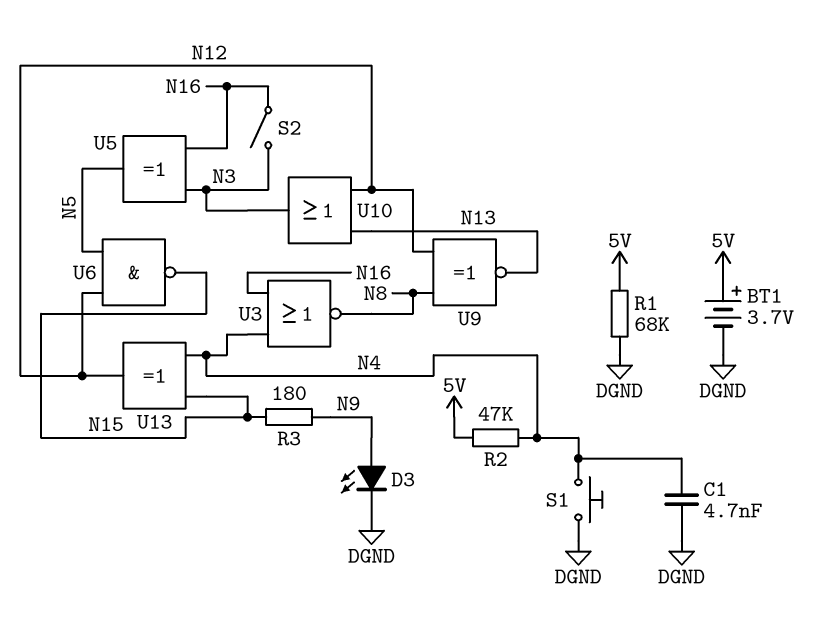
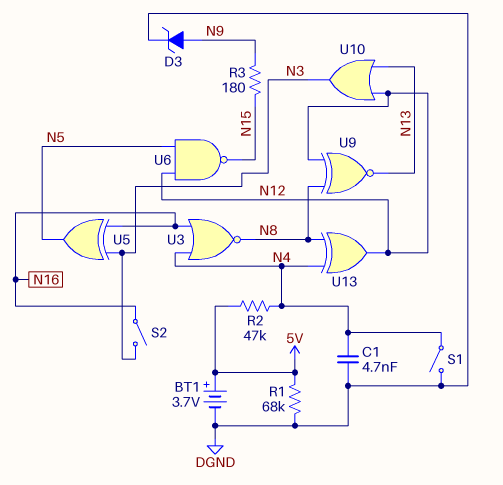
D3: LED (A N9, K DGND) -> zener (A N9, K DGND)
S1: button (DGND, N4) -> switch (DGND, N4)
U13: XOR (in N4, in N15, out N12) -> XOR (in N4, in N8, out N12)

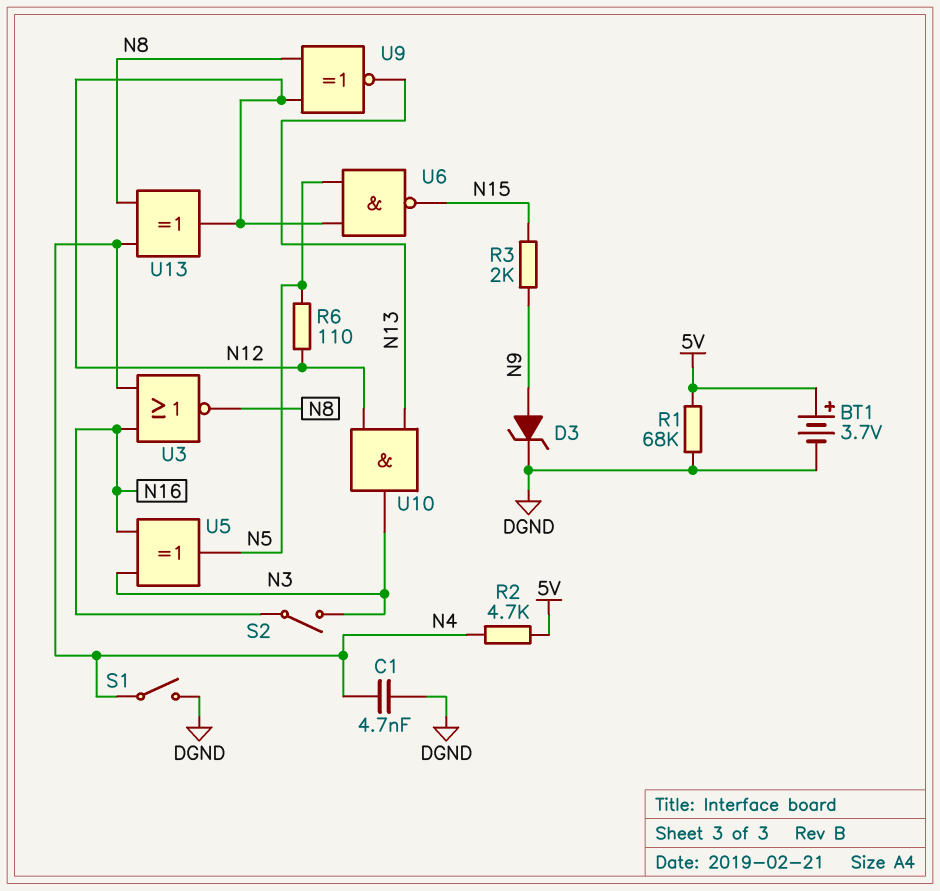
R2: 47k (5V, N4) -> 4.7k (5V, N4)
R3: 180 (N9, N15) -> 2k (N9, N15)
R6: none -> 110 (N5, N12)
U10: OR (in N12, in N13, out N3) -> AND (in N12, in N13, out N3)

